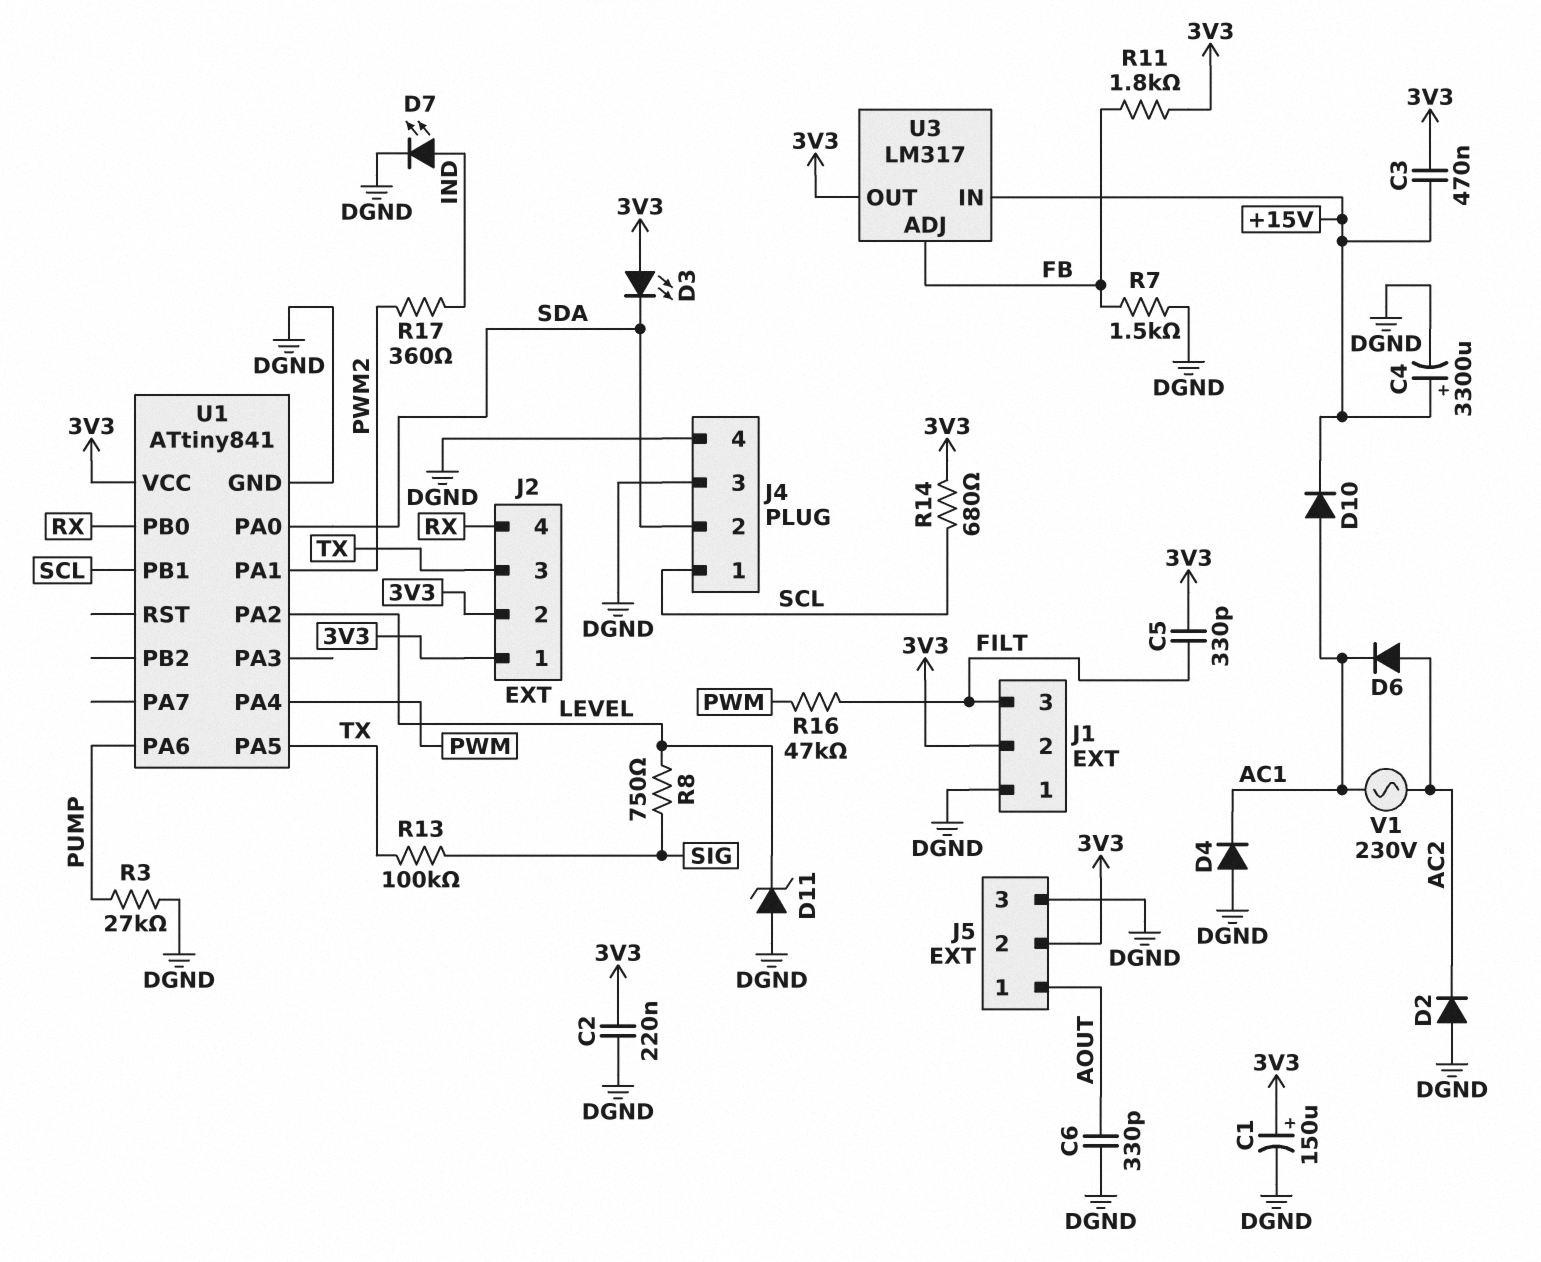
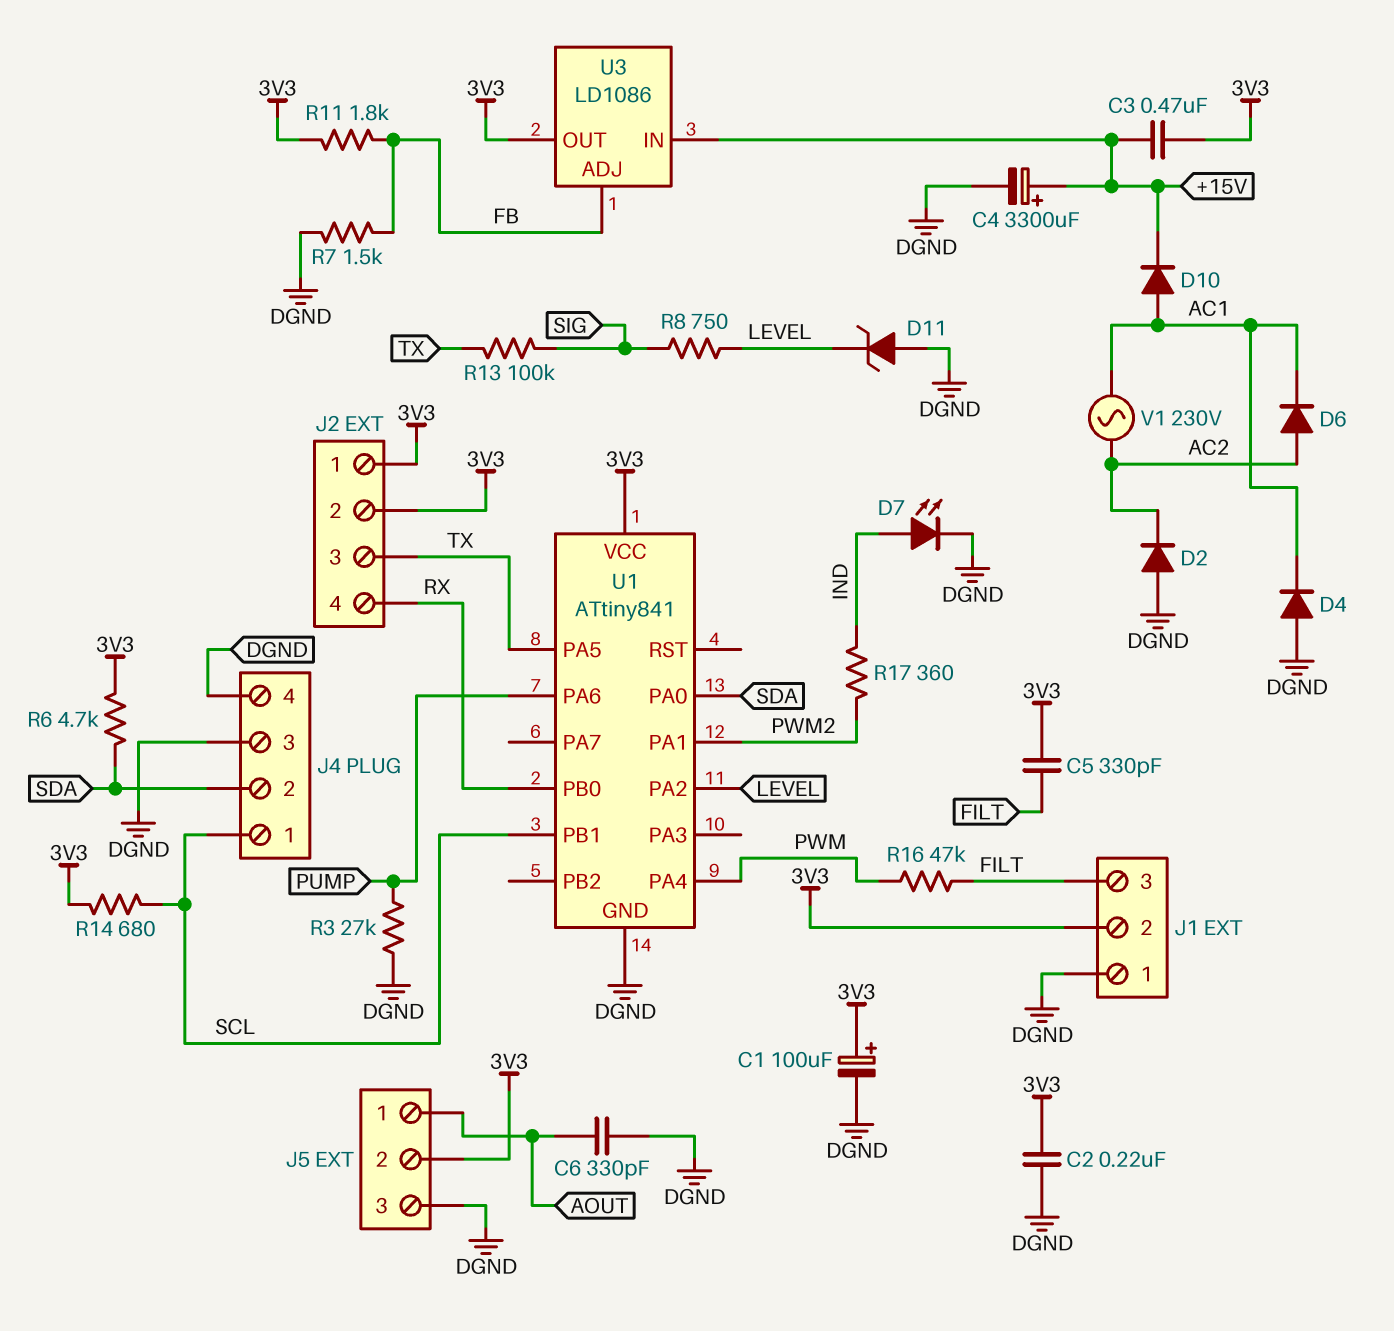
C1: 150uF (plus 3V3, minus DGND) -> 100uF (plus 3V3, minus DGND)
D3: LED (A 3V3, K SDA) -> none
R6: none -> 4.7k (3V3, SDA)
U3: LM317 -> LD1086

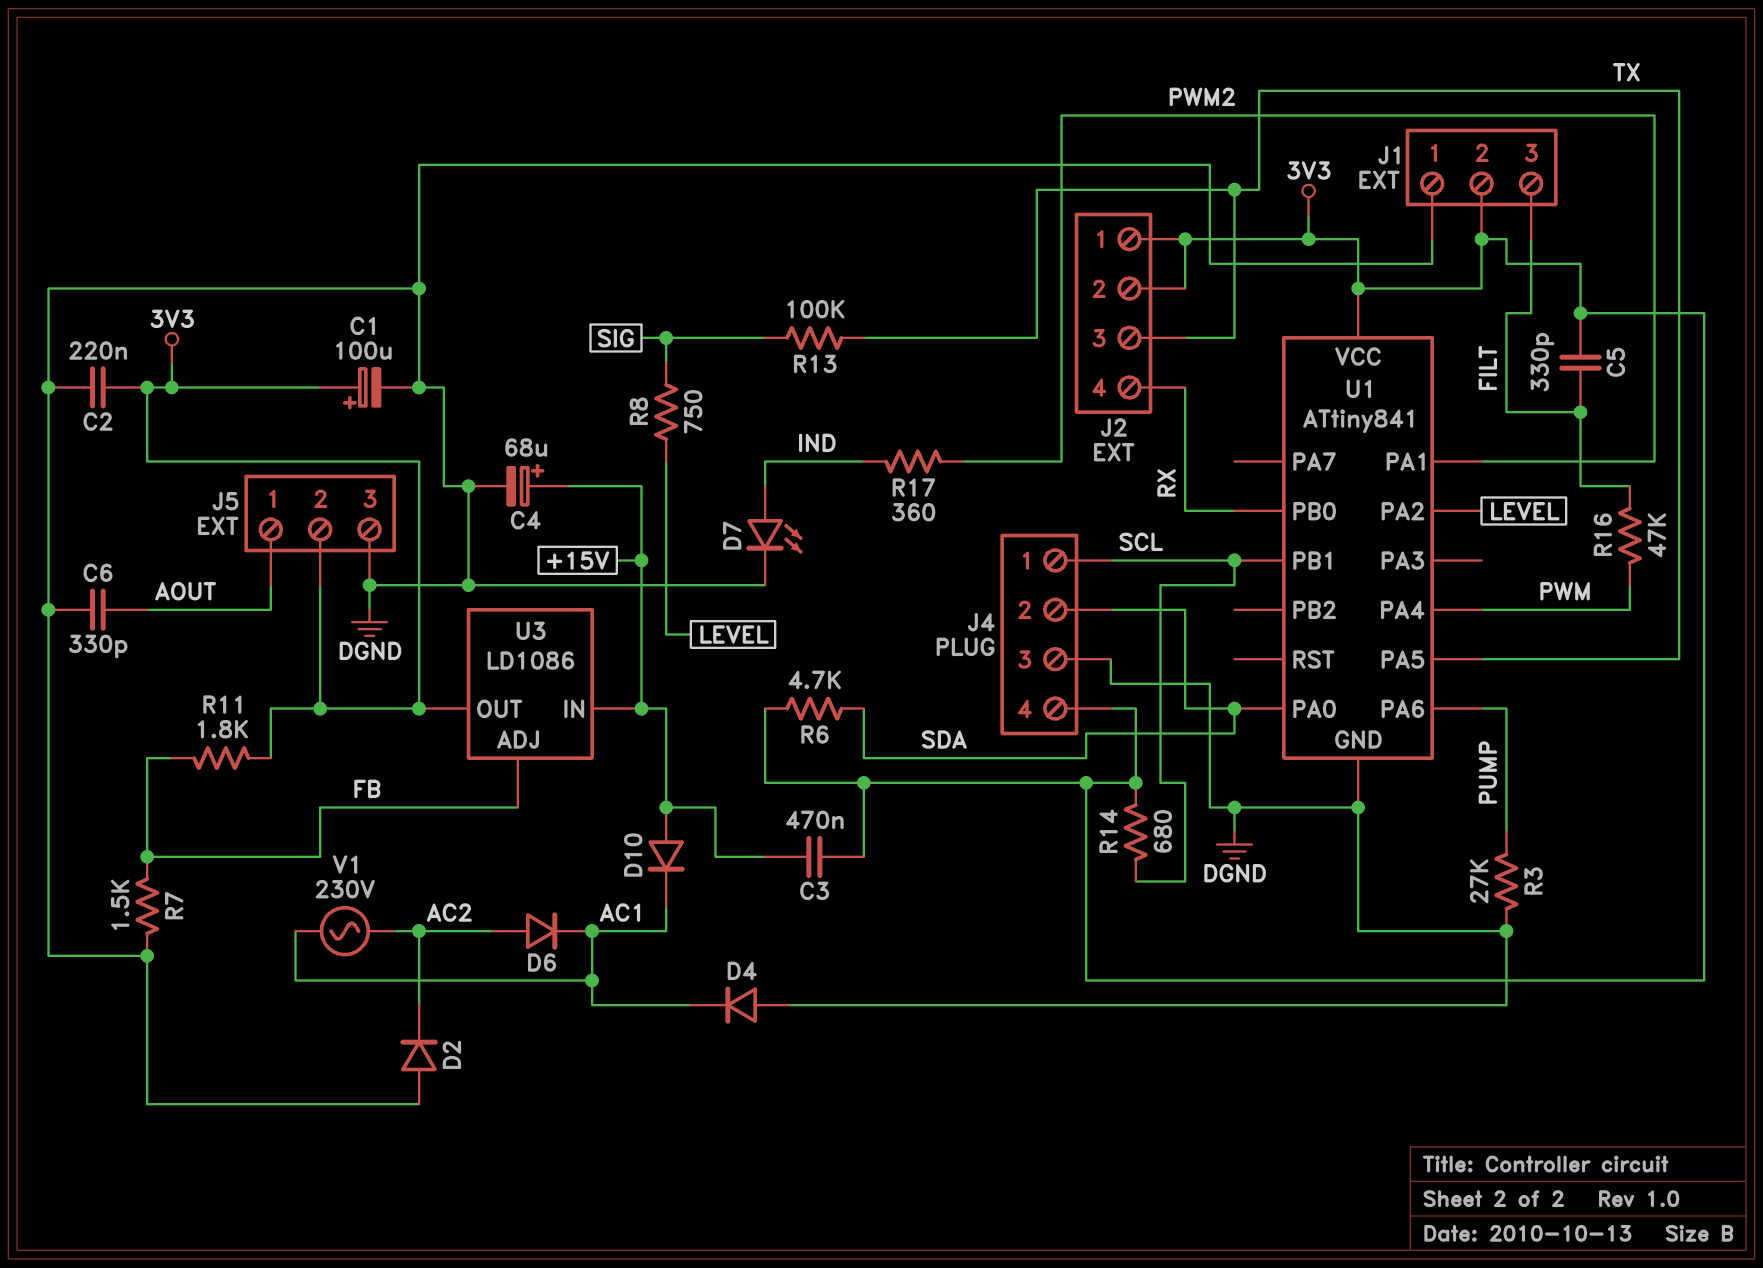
C4: 3300uF (plus +15V, minus DGND) -> 68uF (plus +15V, minus DGND)
D10: diode (A AC1, K +15V) -> diode (A +15V, K AC1)
D11: zener (A DGND, K LEVEL) -> none
J4 pin 4: DGND -> 3V3

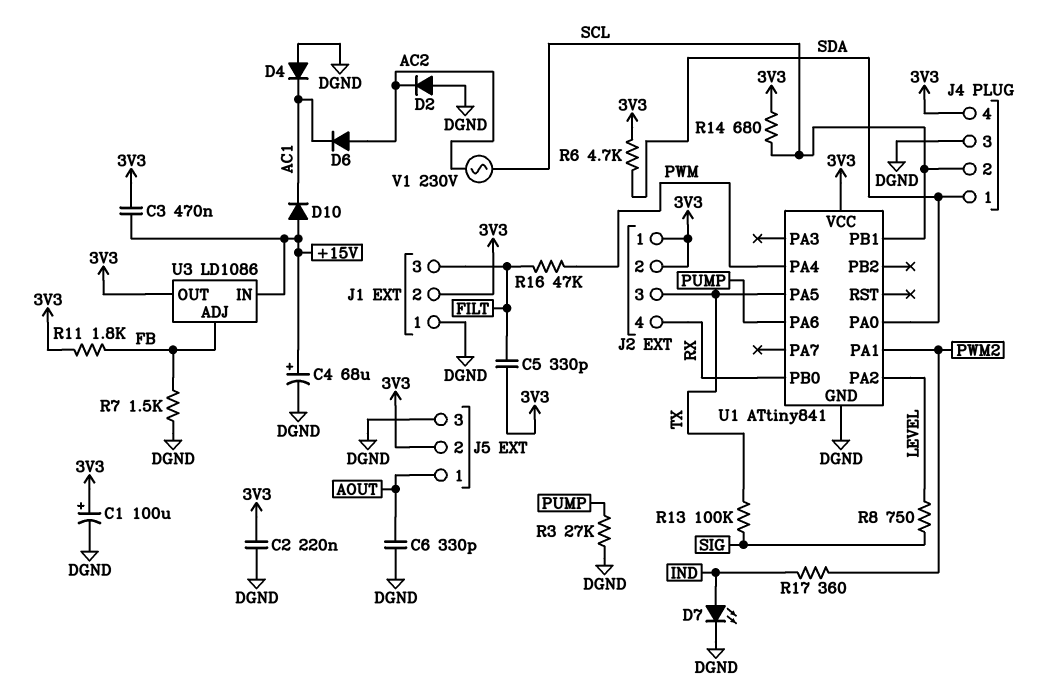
J4 pin 1: SCL -> SDA
J4 pin 2: SDA -> SCL
V1: AC 230V (AC1, AC2) -> AC 230V (AC2, SCL)

